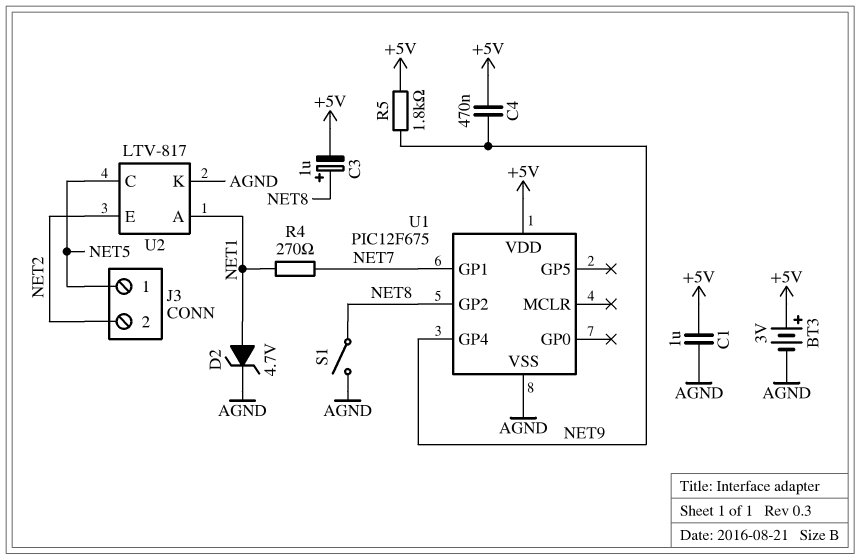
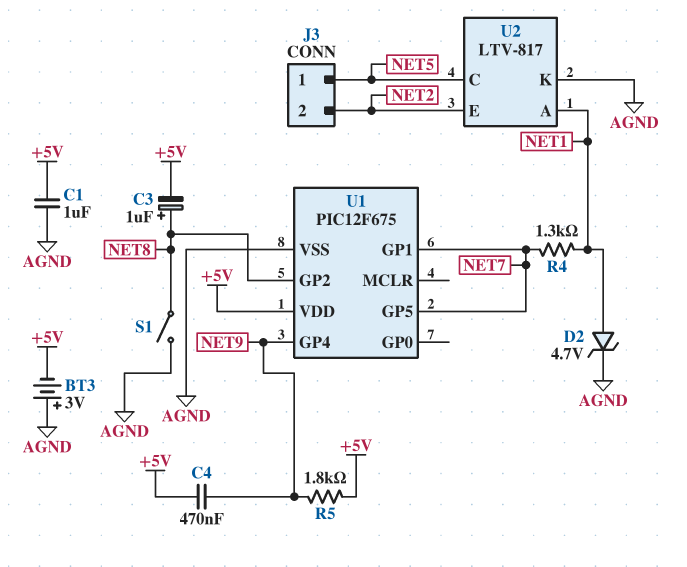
BT3: 3V (plus +5V, minus AGND) -> 3V (plus AGND, minus +5V)
R4: 270 (NET1, NET7) -> 1.3k (NET1, NET7)
U1 pin GP5: none -> NET7

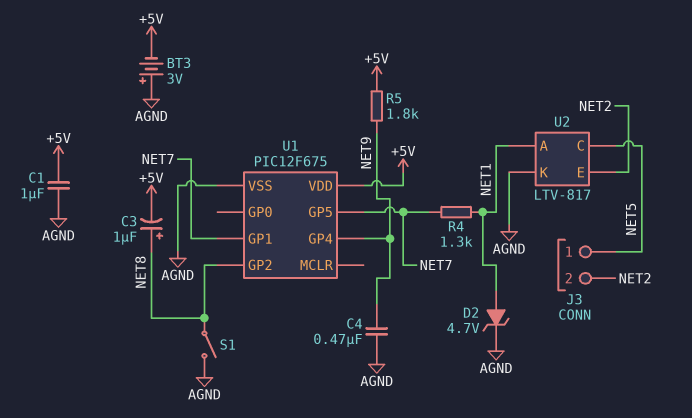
C4: 470nF (+5V, NET9) -> 470nF (AGND, NET9)

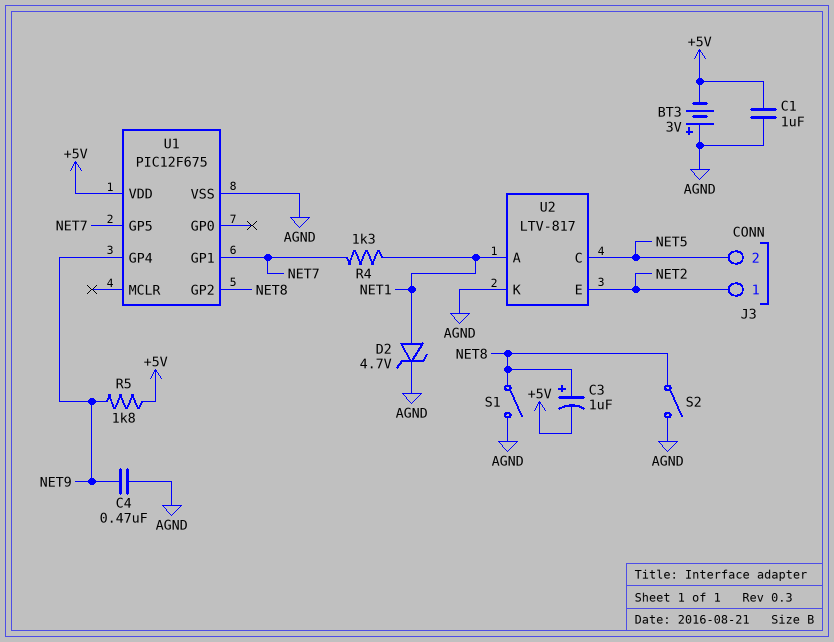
J3 pin 1: NET5 -> NET2
J3 pin 2: NET2 -> NET5
S2: none -> switch (AGND, NET8)

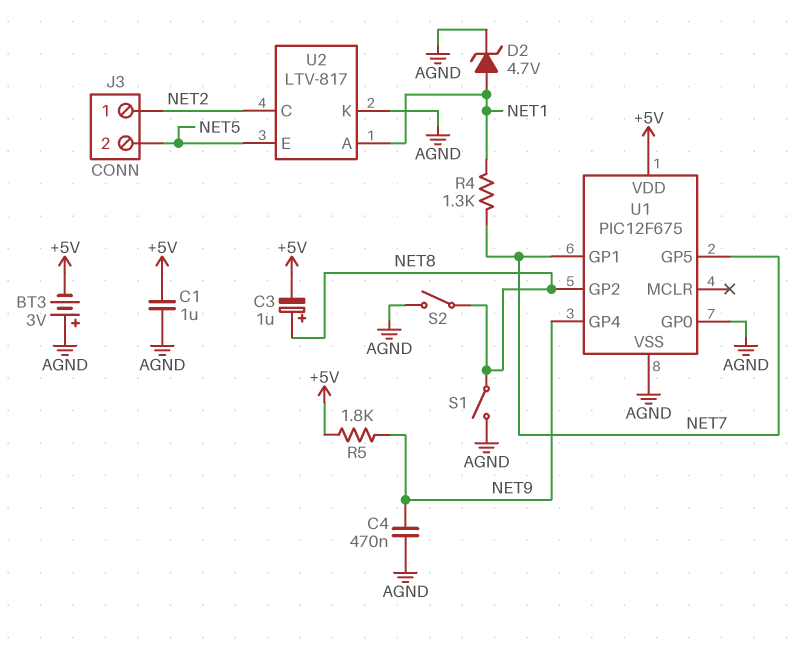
U1 pin GP0: none -> AGND
U2 pin C: NET5 -> NET2
U2 pin E: NET2 -> NET5

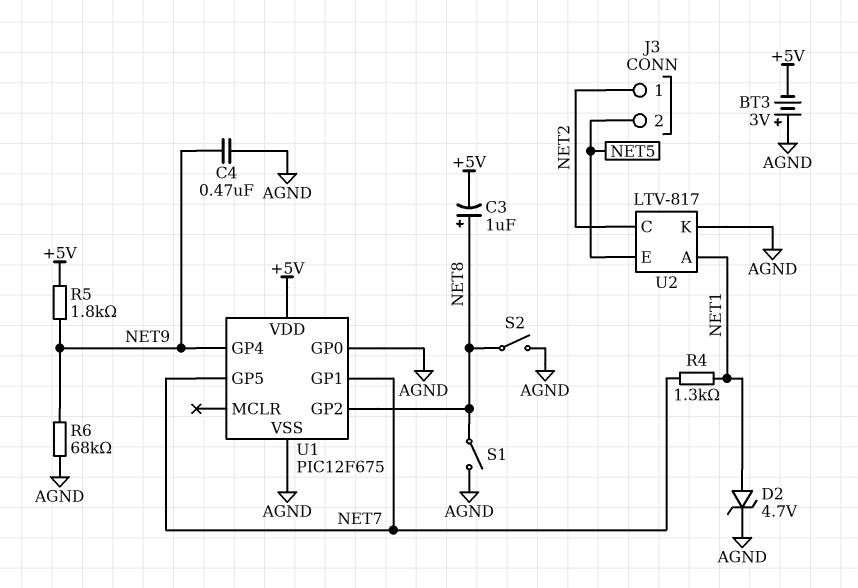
C1: 1uF (+5V, AGND) -> none
R6: none -> 68k (AGND, NET9)

